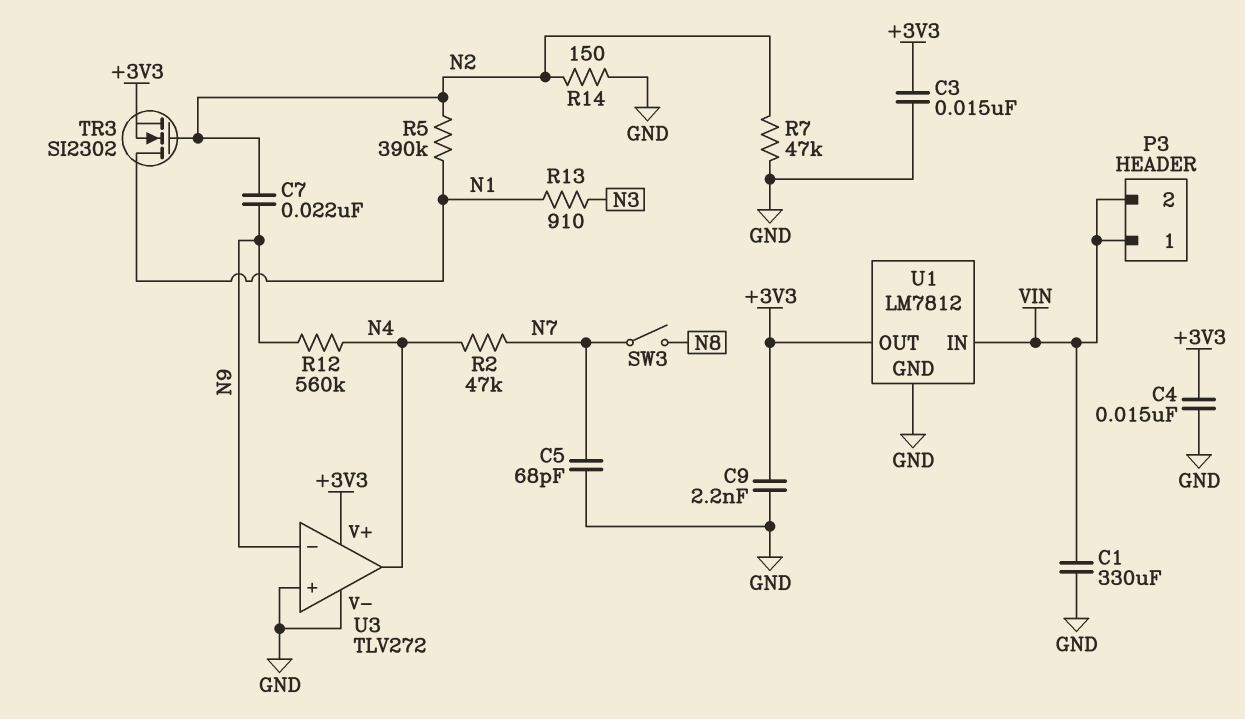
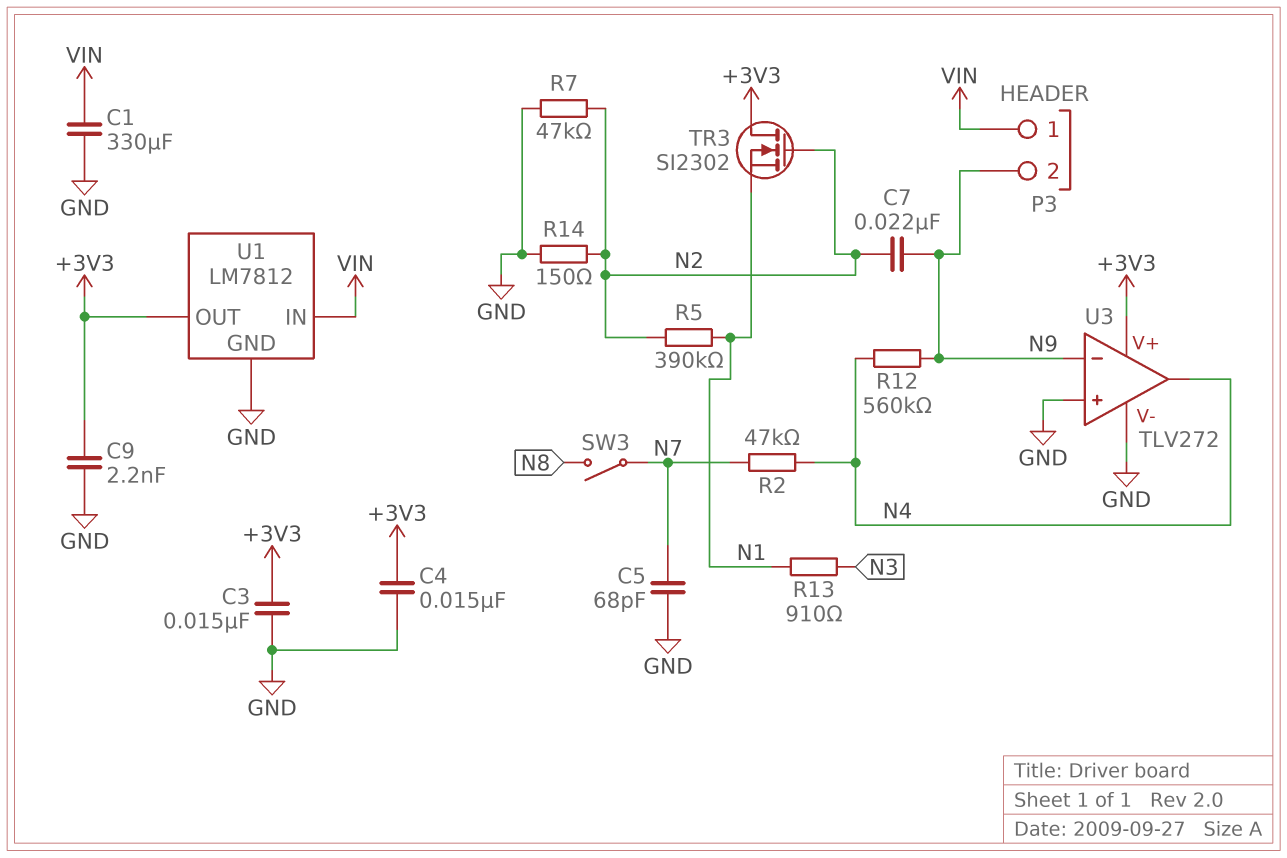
P3 pin 2: VIN -> N9
TR3: NMOS SI2302 (G N2, D N1, S +3V3) -> NMOS SI2302 (G N2, D +3V3, S N1)

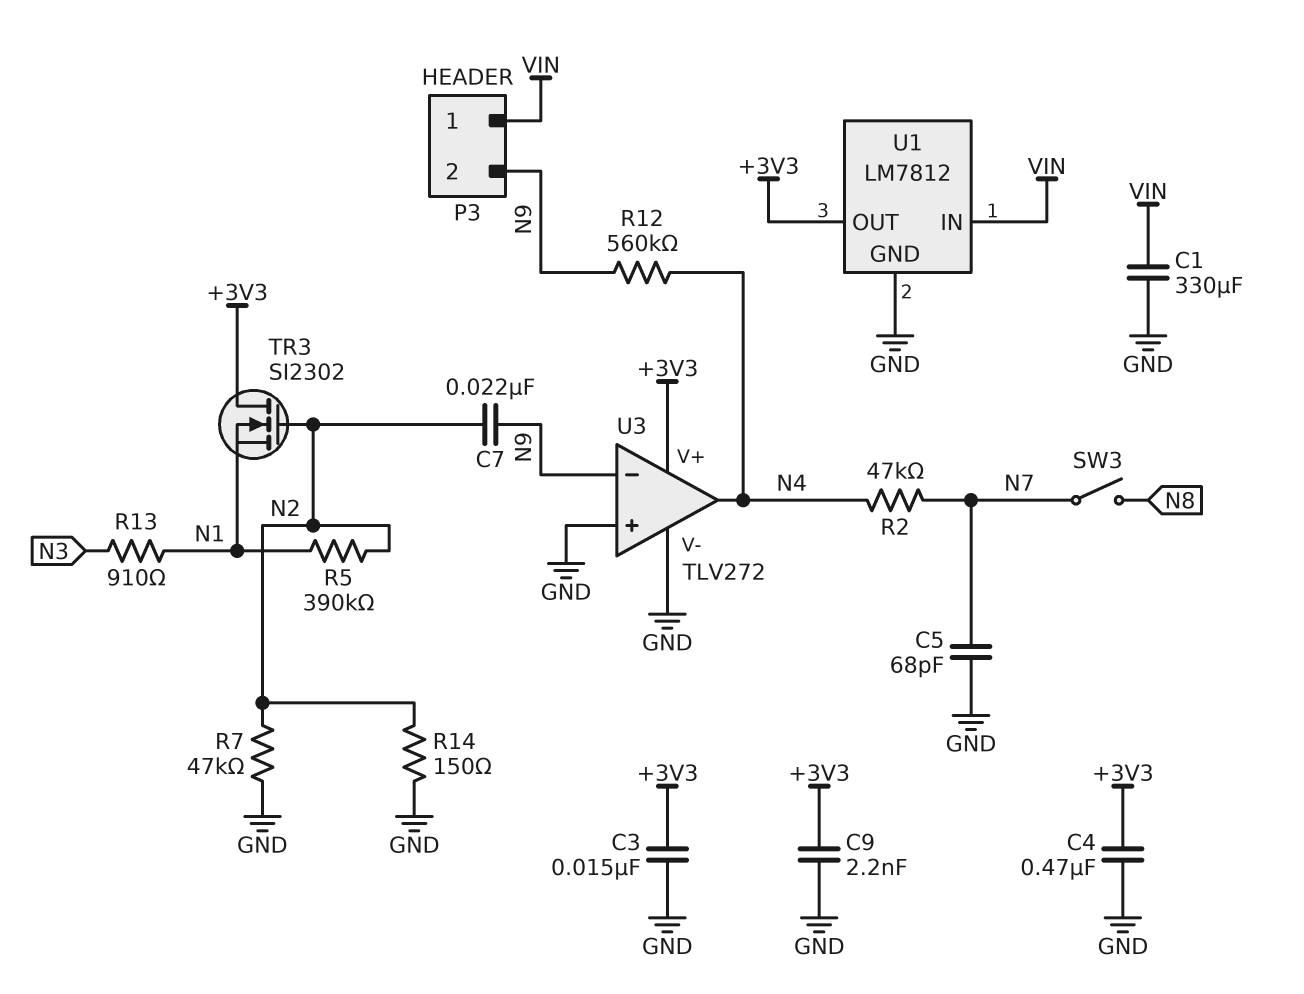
C4: 15nF (+3V3, GND) -> 470nF (+3V3, GND)

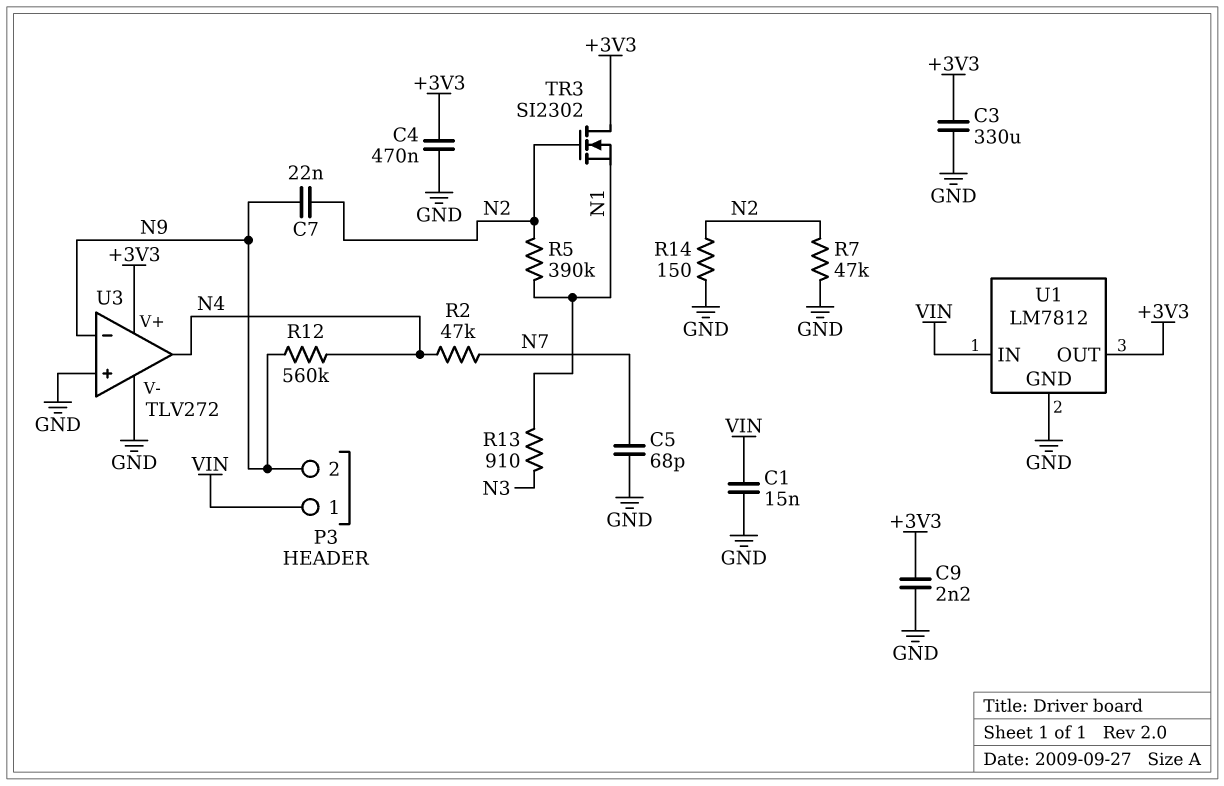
C1: 330uF (GND, VIN) -> 15nF (GND, VIN)
C3: 15nF (+3V3, GND) -> 330uF (+3V3, GND)
SW3: switch (N7, N8) -> none

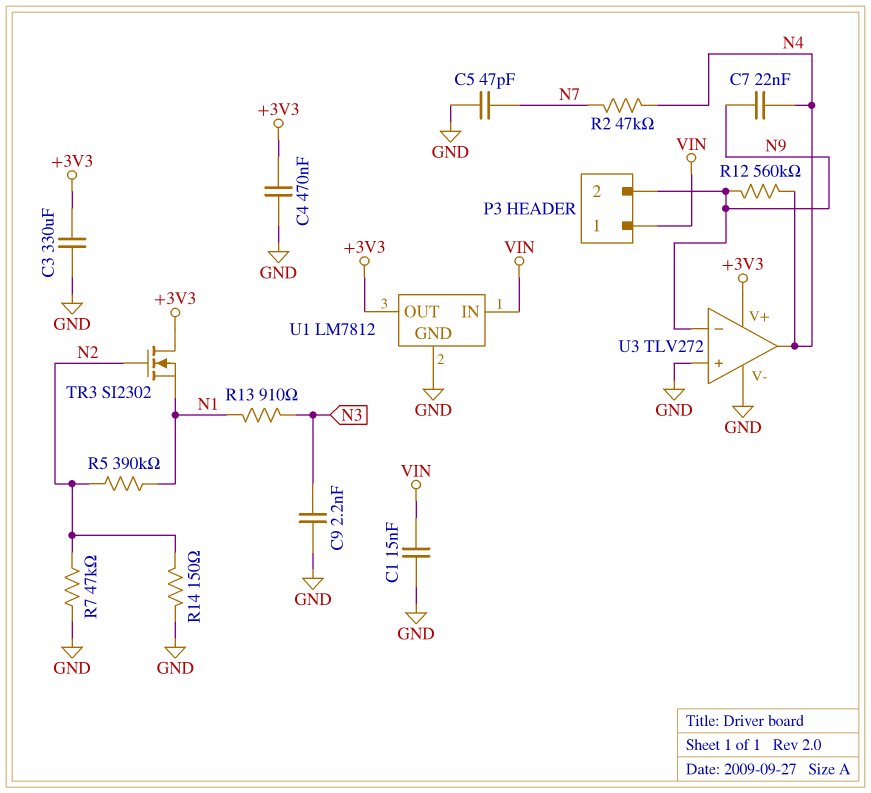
C5: 68pF (GND, N7) -> 47pF (GND, N7)
C7: 22nF (N2, N9) -> 22nF (N4, N9)
C9: 2.2nF (+3V3, GND) -> 2.2nF (GND, N3)

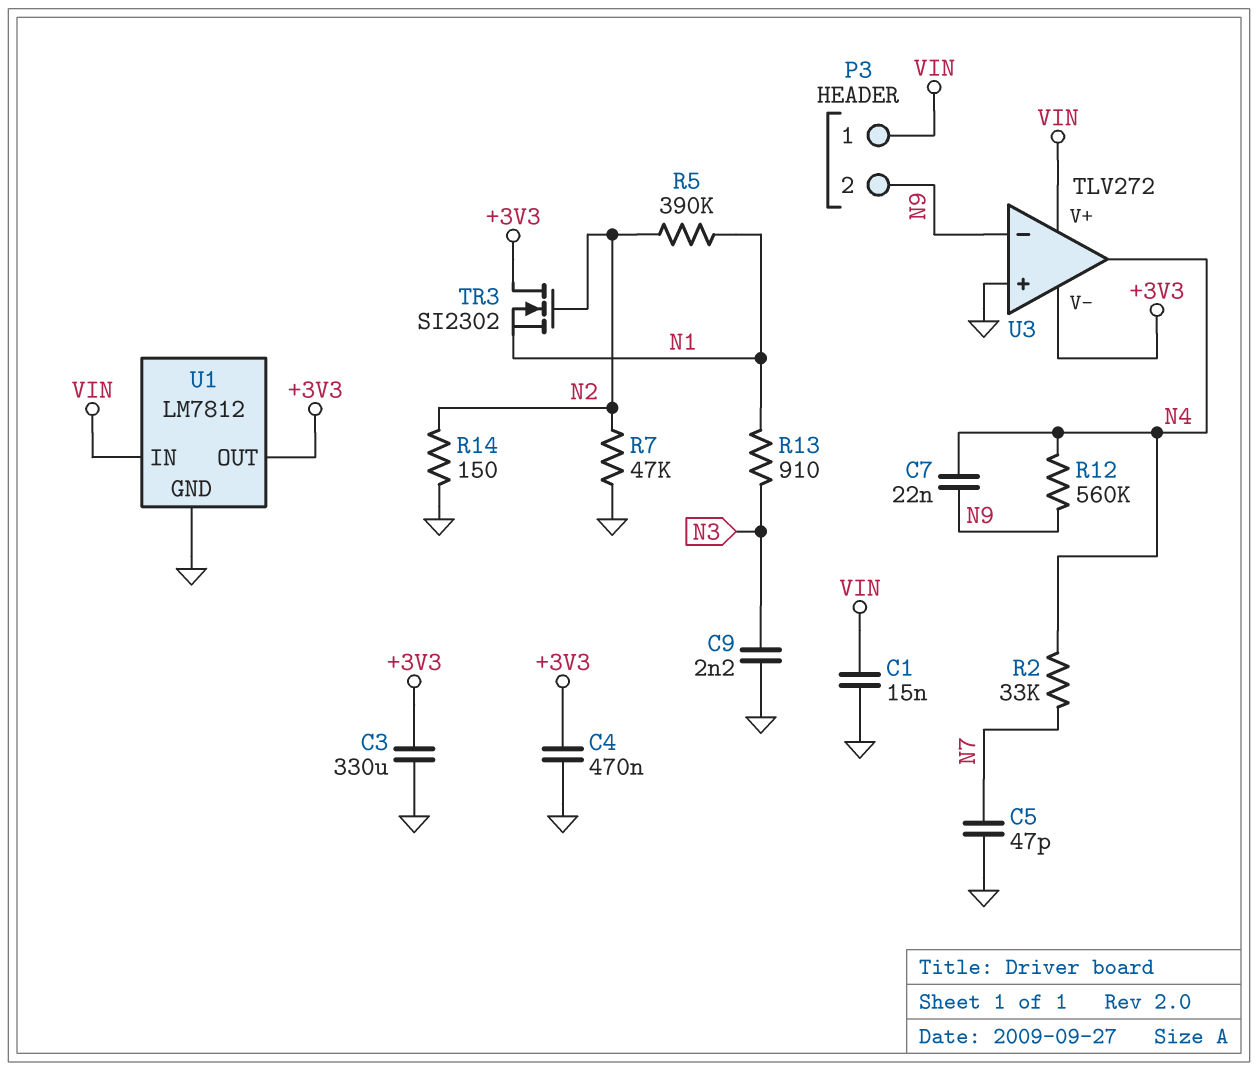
R2: 47k (N4, N7) -> 33k (N4, N7)
U3 pin V+: +3V3 -> VIN
U3 pin V-: GND -> +3V3

